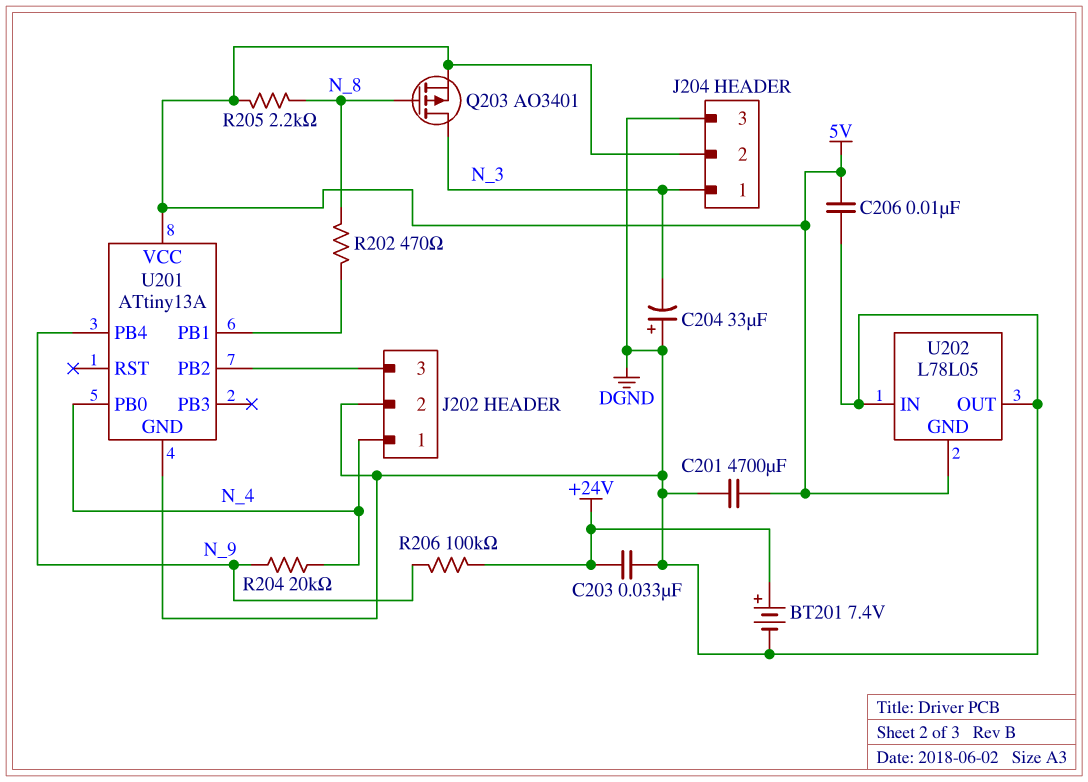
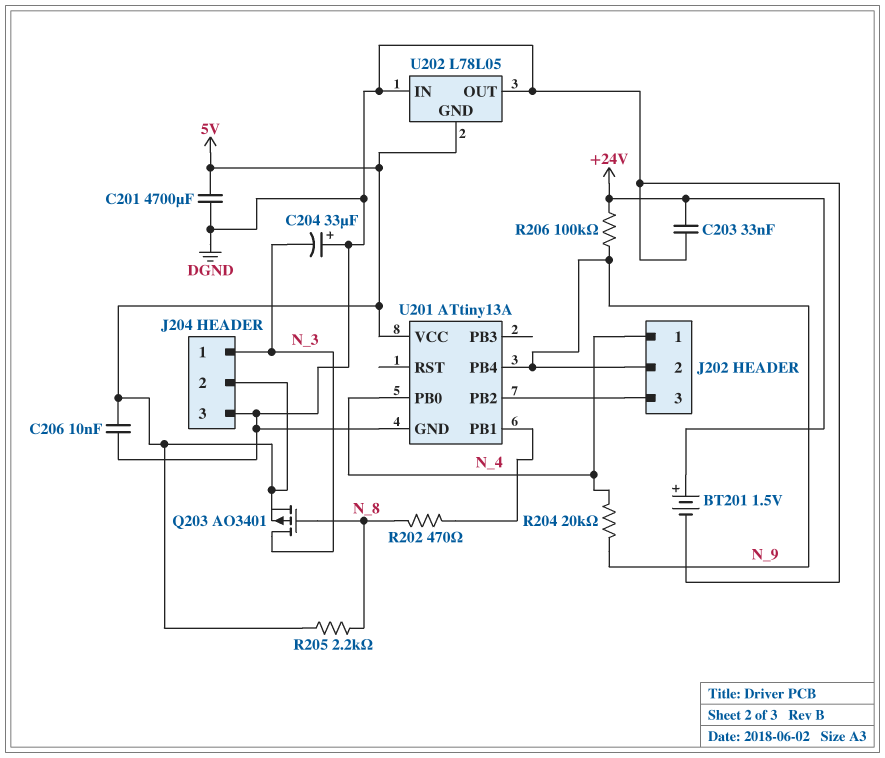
BT201: 7.4V (plus +24V, minus DGND) -> 1.5V (plus +24V, minus DGND)
J202 pin 2: DGND -> N_9

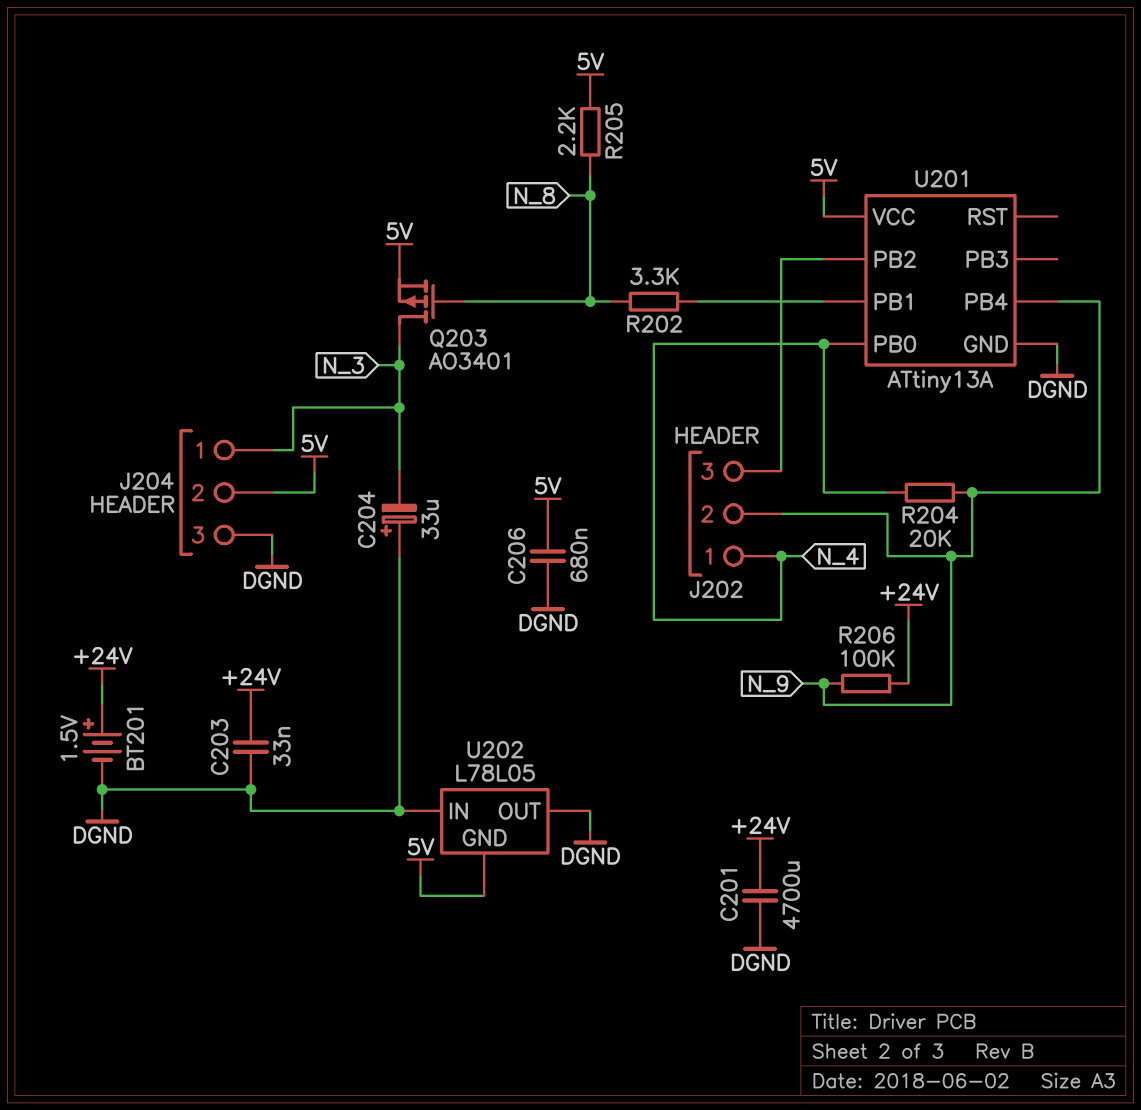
C201: 4700uF (5V, DGND) -> 4700uF (+24V, DGND)
C206: 10nF (5V, DGND) -> 680nF (5V, DGND)
R202: 470 (N_8, U201/PB1) -> 3.3k (N_8, U201/PB1)

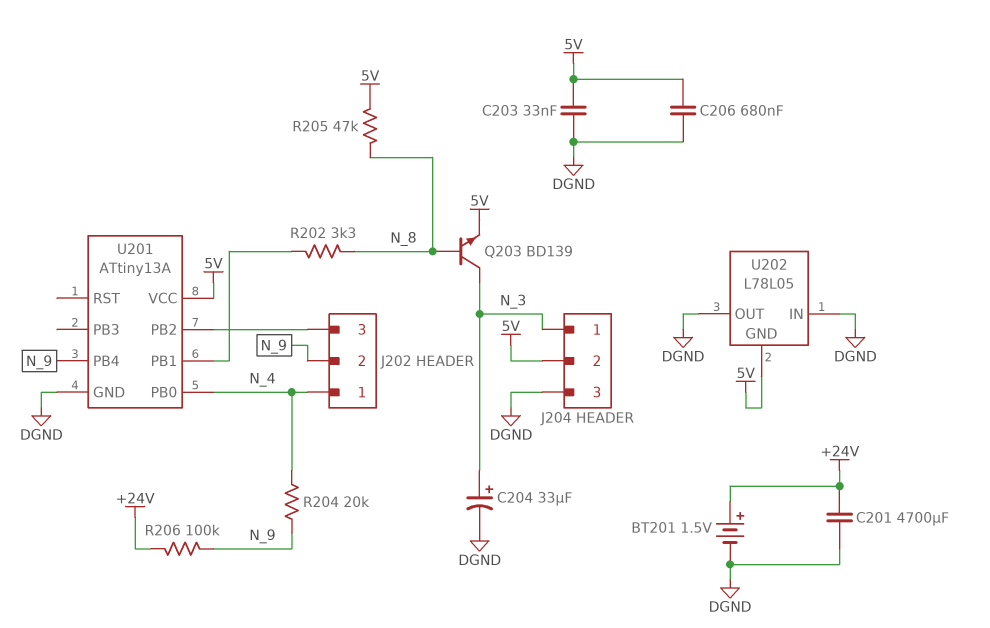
C203: 33nF (+24V, DGND) -> 33nF (5V, DGND)
C204: 33uF (plus DGND, minus N_3) -> 33uF (plus N_3, minus DGND)
Q203: PMOS AO3401 (G N_8, D N_3, S 5V) -> NPN BD139 (B N_8, C N_3, E 5V)
R205: 2.2k (5V, N_8) -> 47k (5V, N_8)

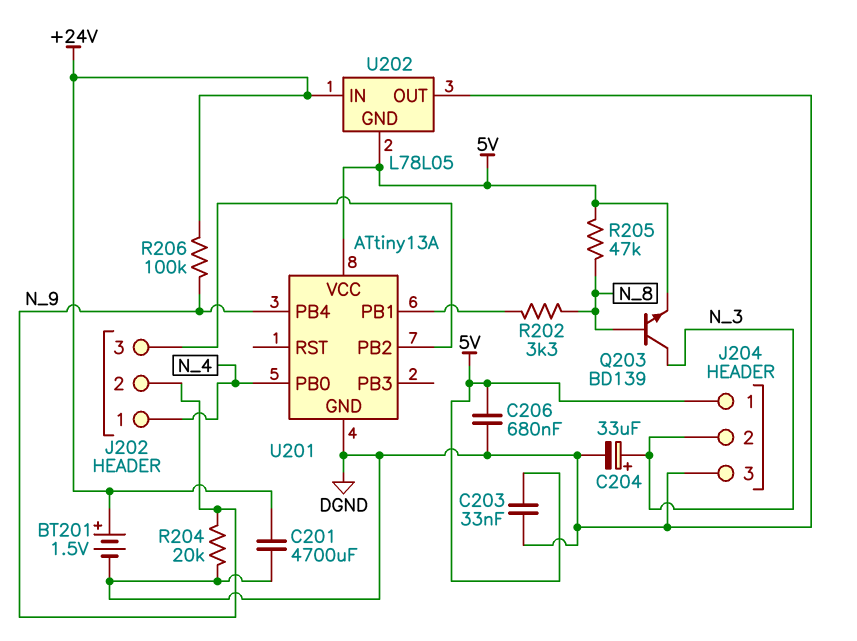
J204 pin 1: N_3 -> 5V
J204 pin 2: 5V -> N_3
R204: 20k (N_4, N_9) -> 20k (DGND, N_9)
U202 pin IN: DGND -> +24V

